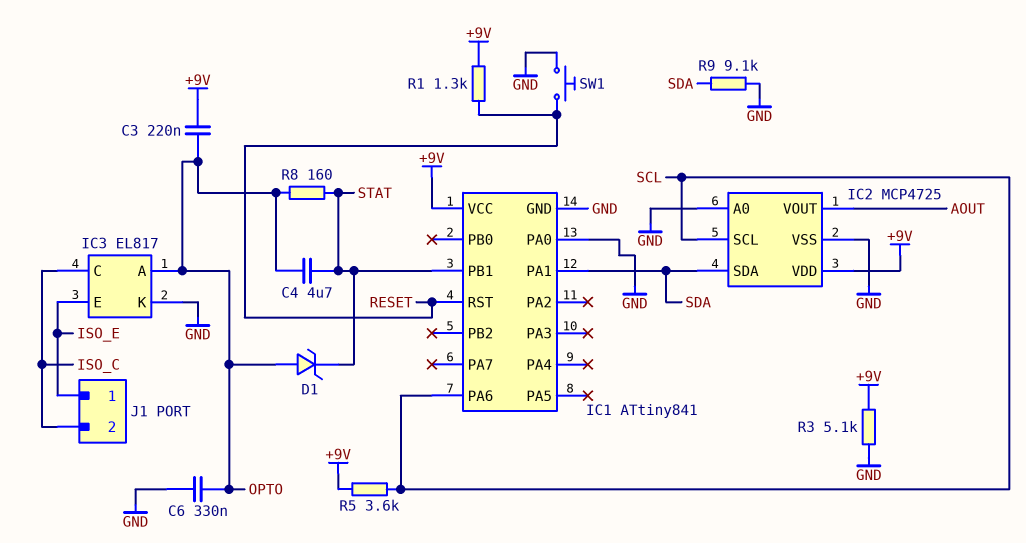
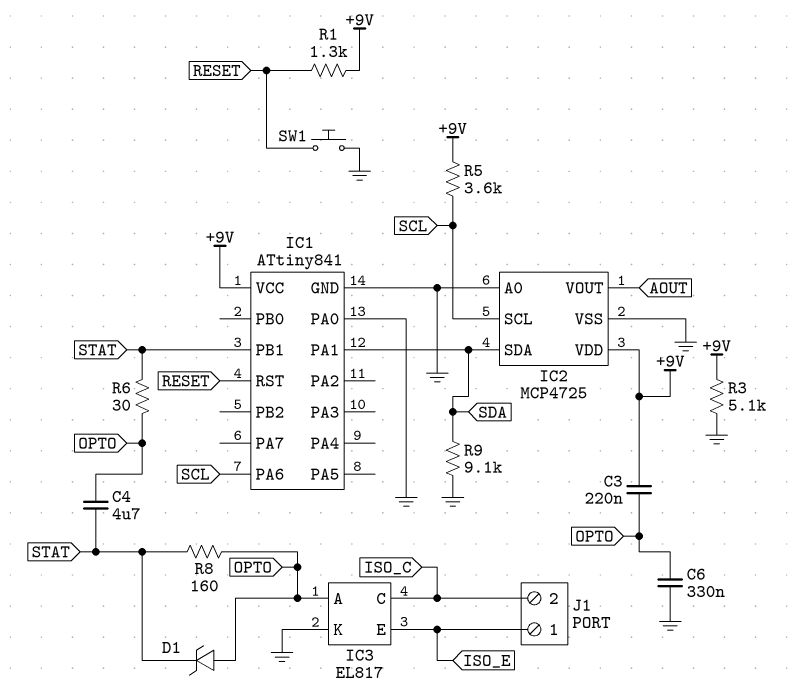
R6: none -> 30 (OPTO, STAT)

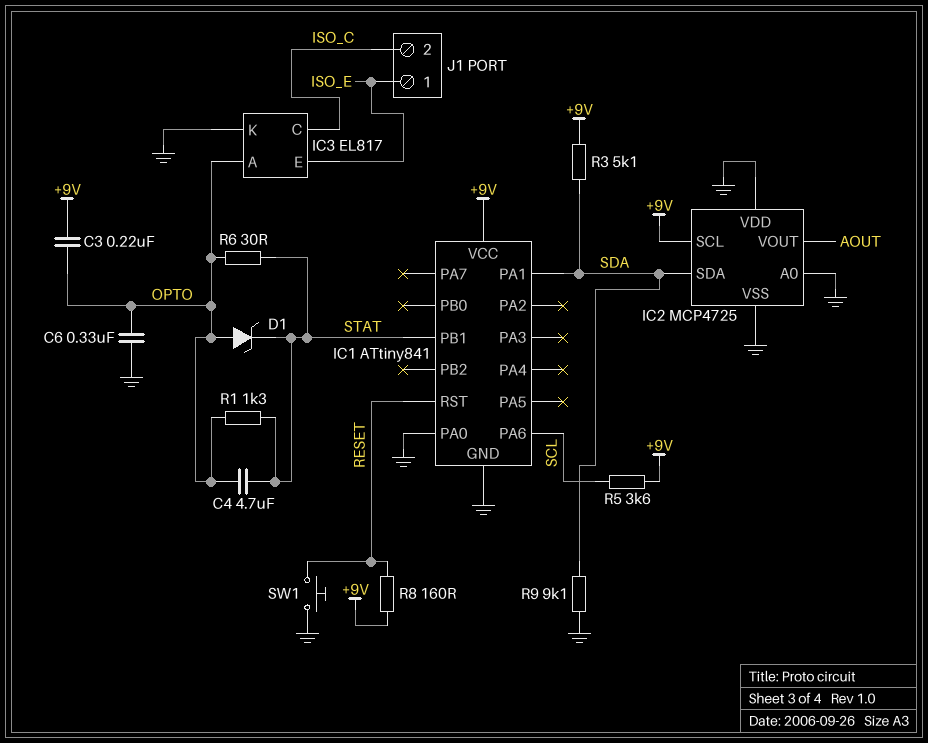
IC2 pin SCL: SCL -> +9V
IC2 pin VDD: +9V -> GND
R1: 1.3k (+9V, RESET) -> 1.3k (OPTO, STAT)
R3: 5.1k (+9V, GND) -> 5.1k (+9V, SDA)
R8: 160 (OPTO, STAT) -> 160 (+9V, RESET)

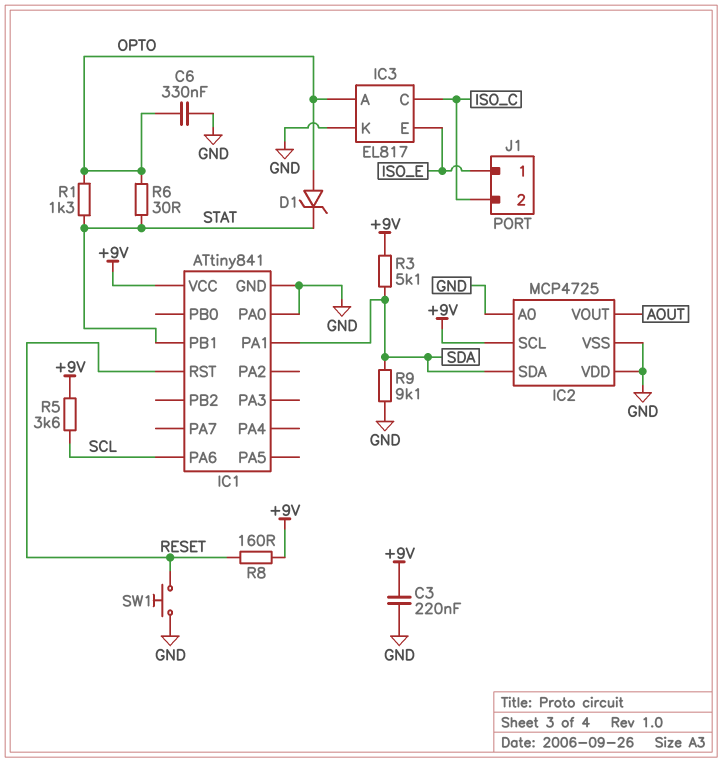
C3: 220nF (+9V, OPTO) -> 220nF (+9V, GND)
C4: 4.7uF (OPTO, STAT) -> none

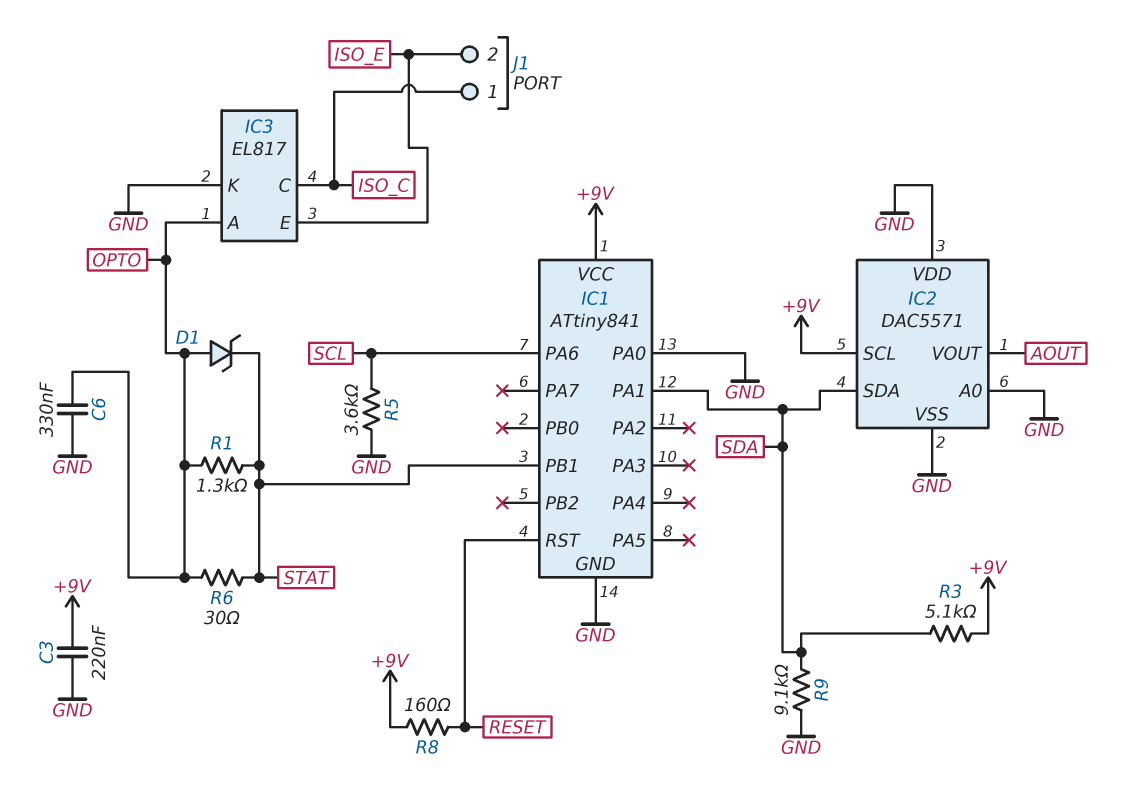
IC2: MCP4725 -> DAC5571
J1 pin 1: ISO_E -> ISO_C
J1 pin 2: ISO_C -> ISO_E
R5: 3.6k (+9V, SCL) -> 3.6k (GND, SCL)
SW1: button (GND, RESET) -> none

